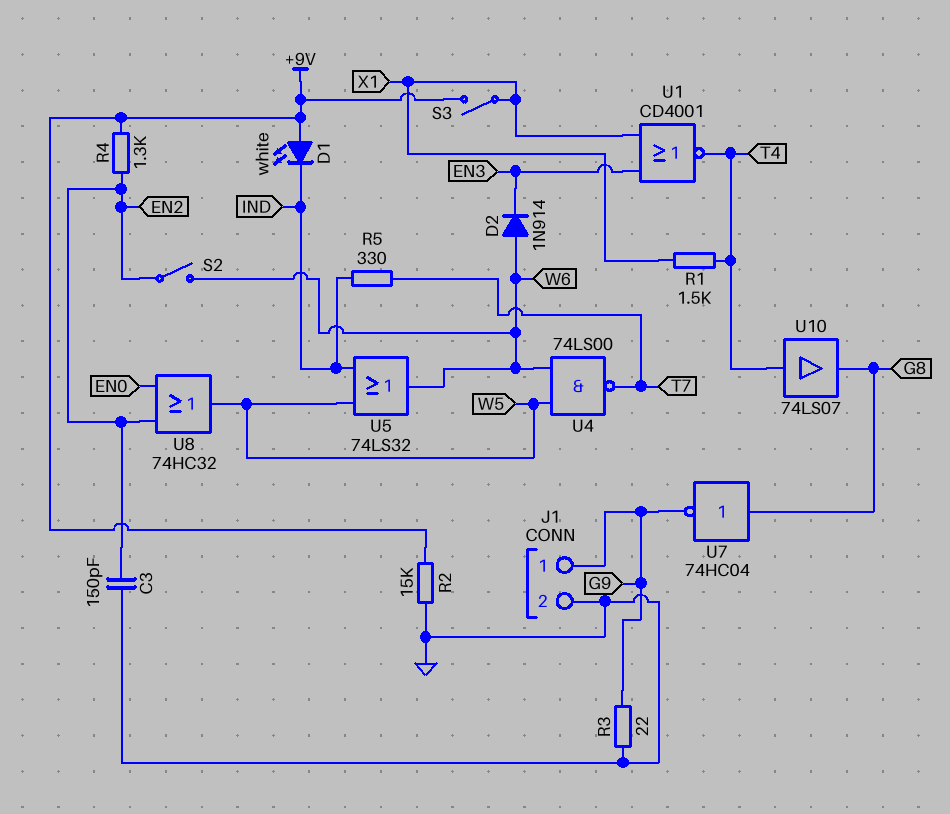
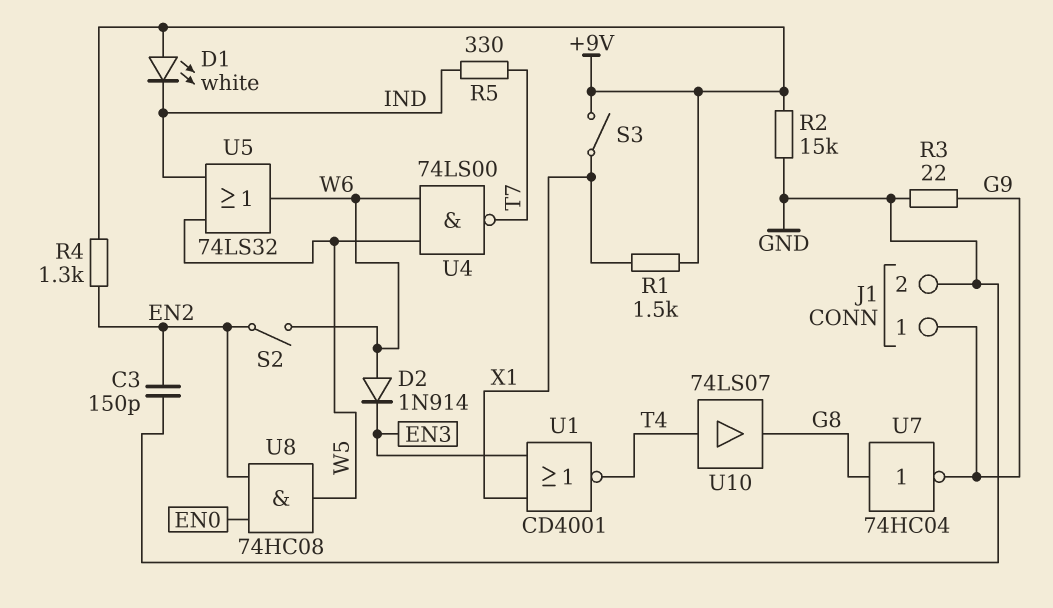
R1: 1.5k (T4, X1) -> 1.5k (+9V, X1)
U8: OR 74HC32 (in EN0, in EN2, out W5) -> AND 74HC08 (in EN0, in EN2, out W5)

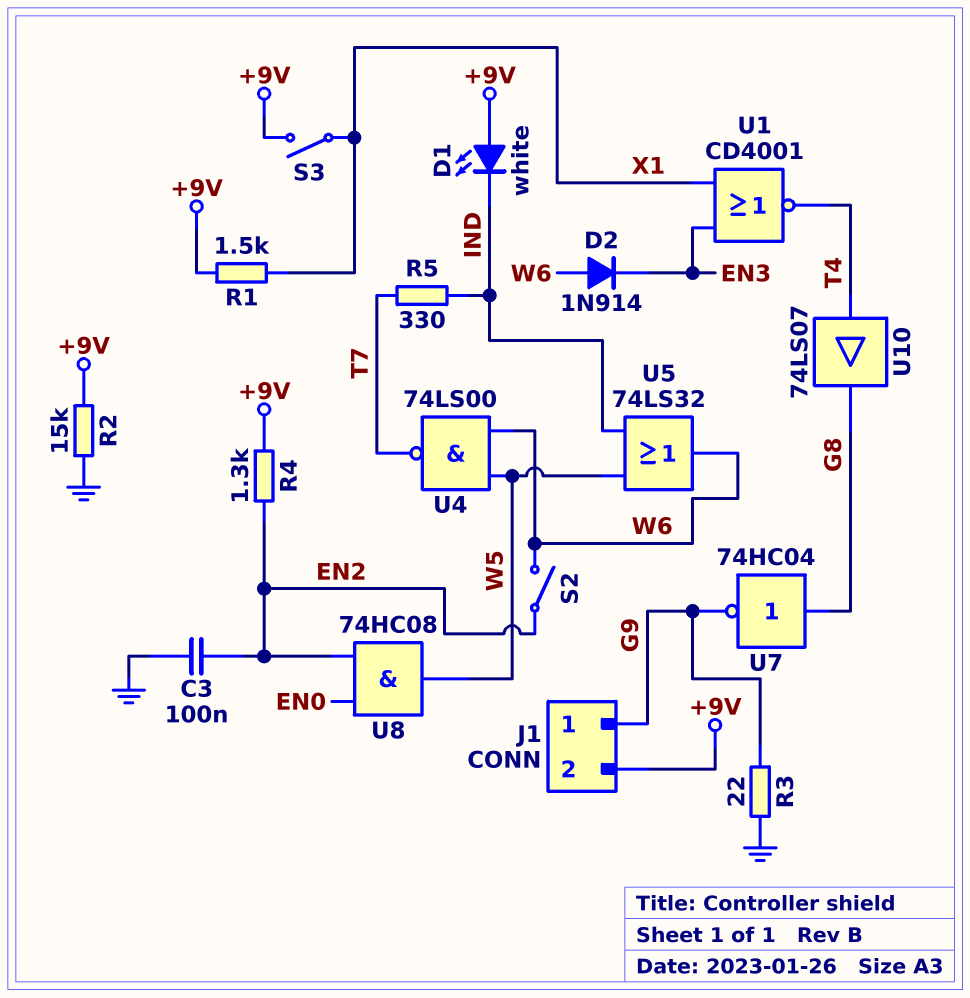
C3: 150pF (EN2, GND) -> 100nF (EN2, GND)
J1 pin 2: GND -> +9V

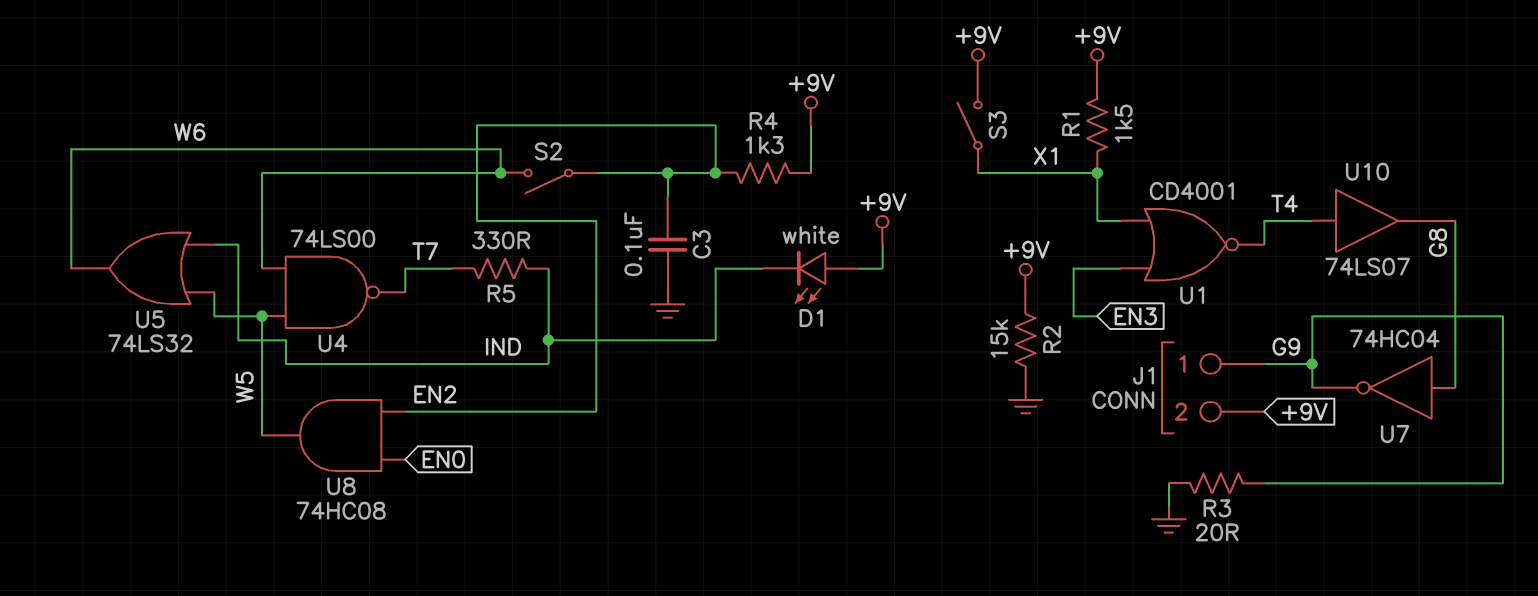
D2: diode 1N914 (A W6, K EN3) -> none
R3: 22 (G9, GND) -> 20 (G9, GND)

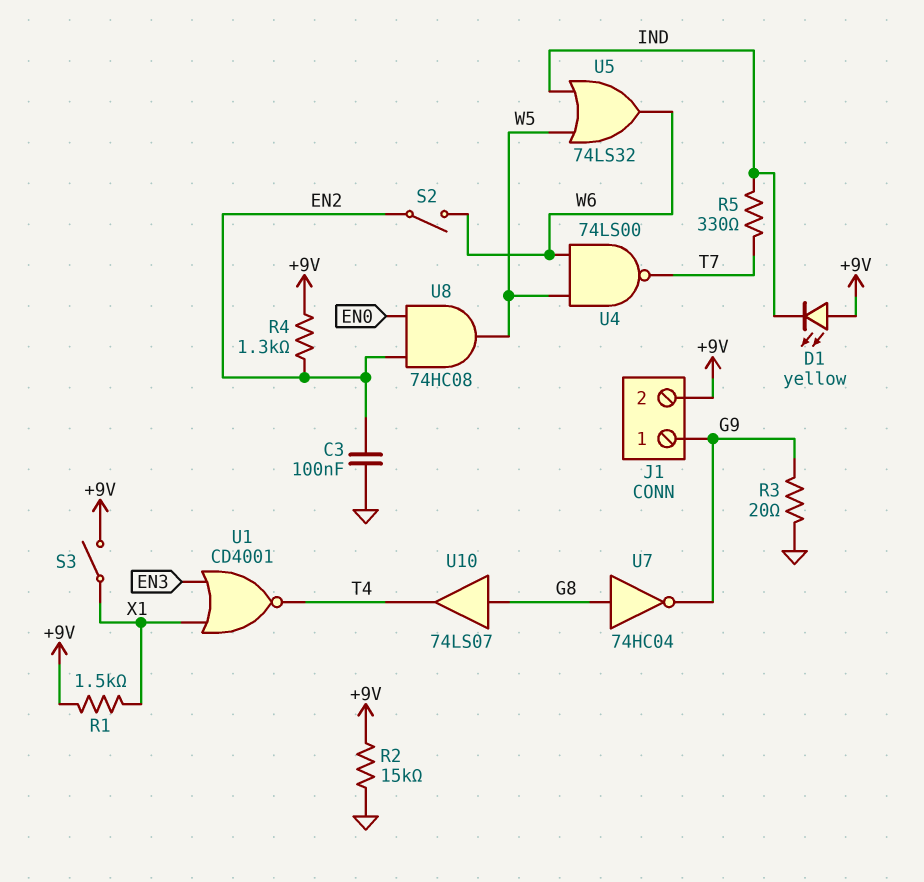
D1: LED white (A +9V, K IND) -> LED yellow (A +9V, K IND)
U10: buffer 74LS07 (in T4, out G8) -> buffer 74LS07 (in G8, out T4)

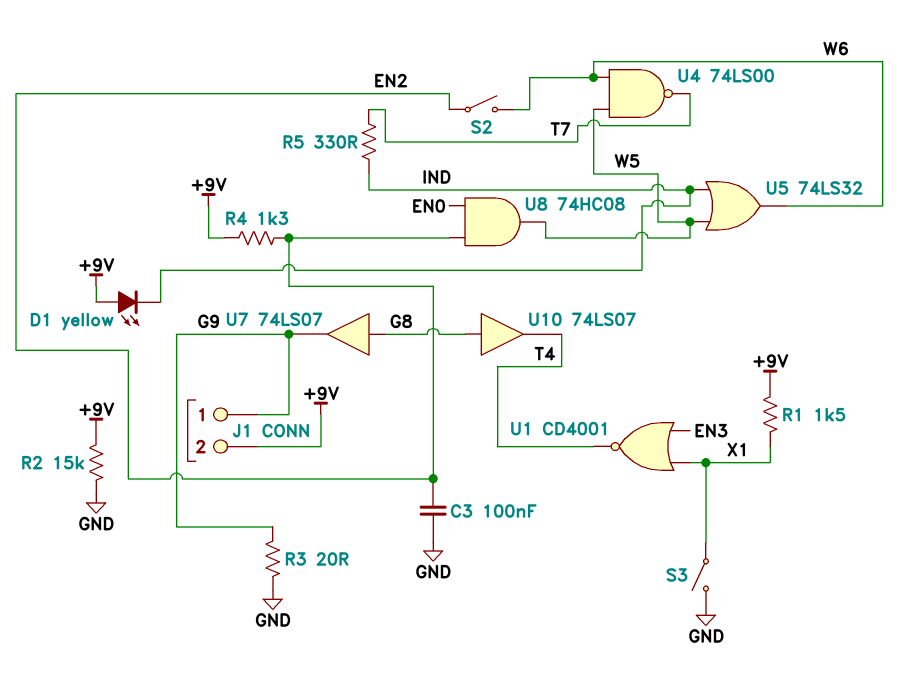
S3: switch (+9V, X1) -> switch (GND, X1)
U7: NOT 74HC04 (in G8, out G9) -> buffer 74LS07 (in G8, out G9)

